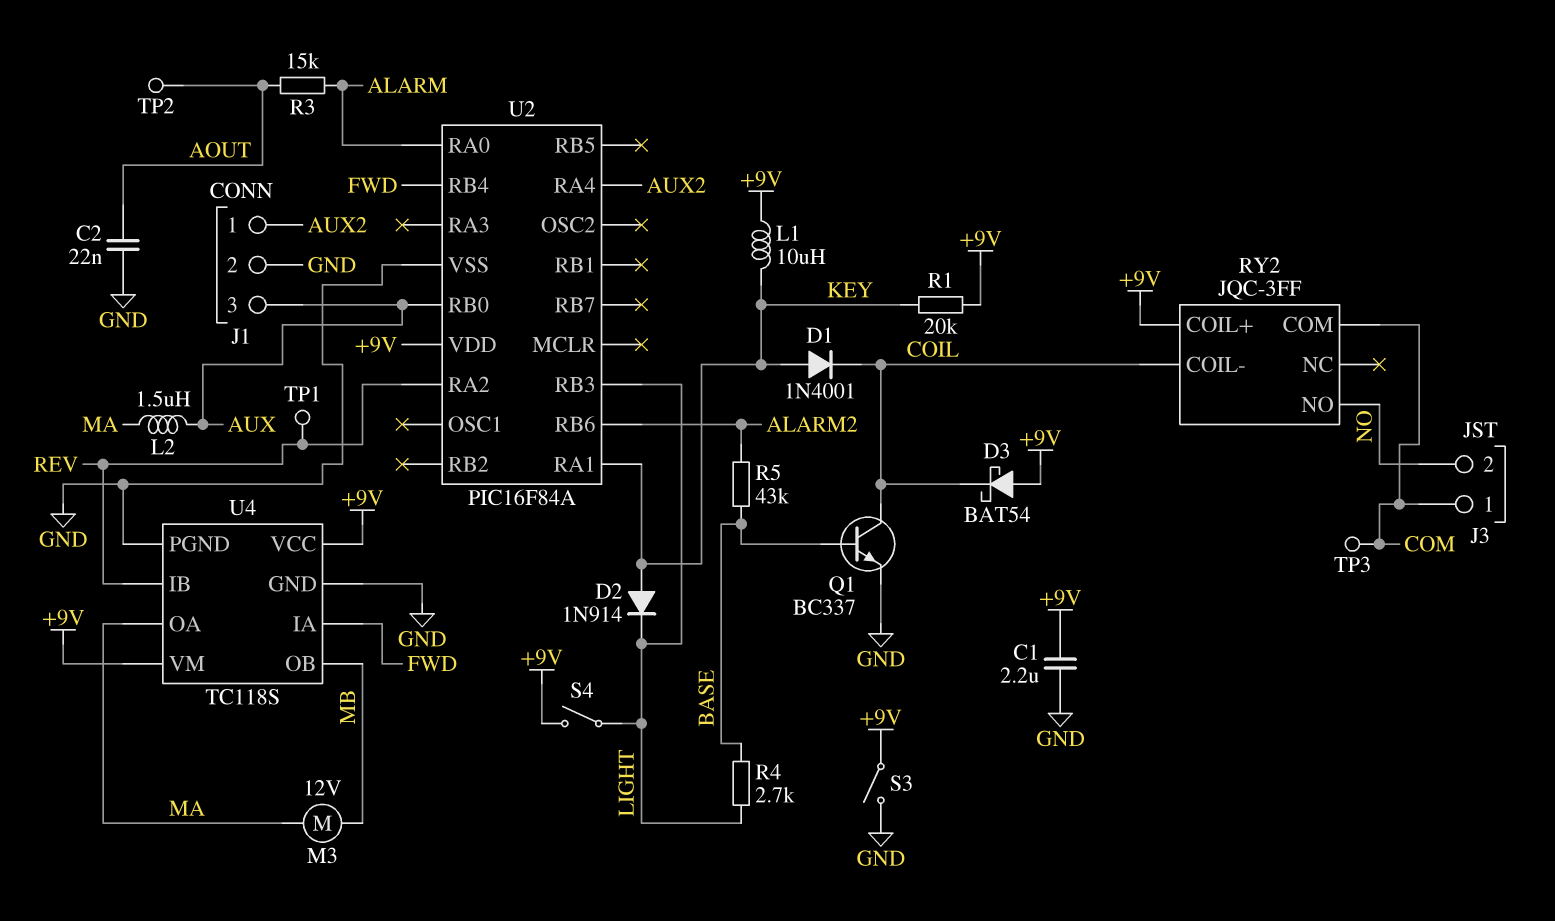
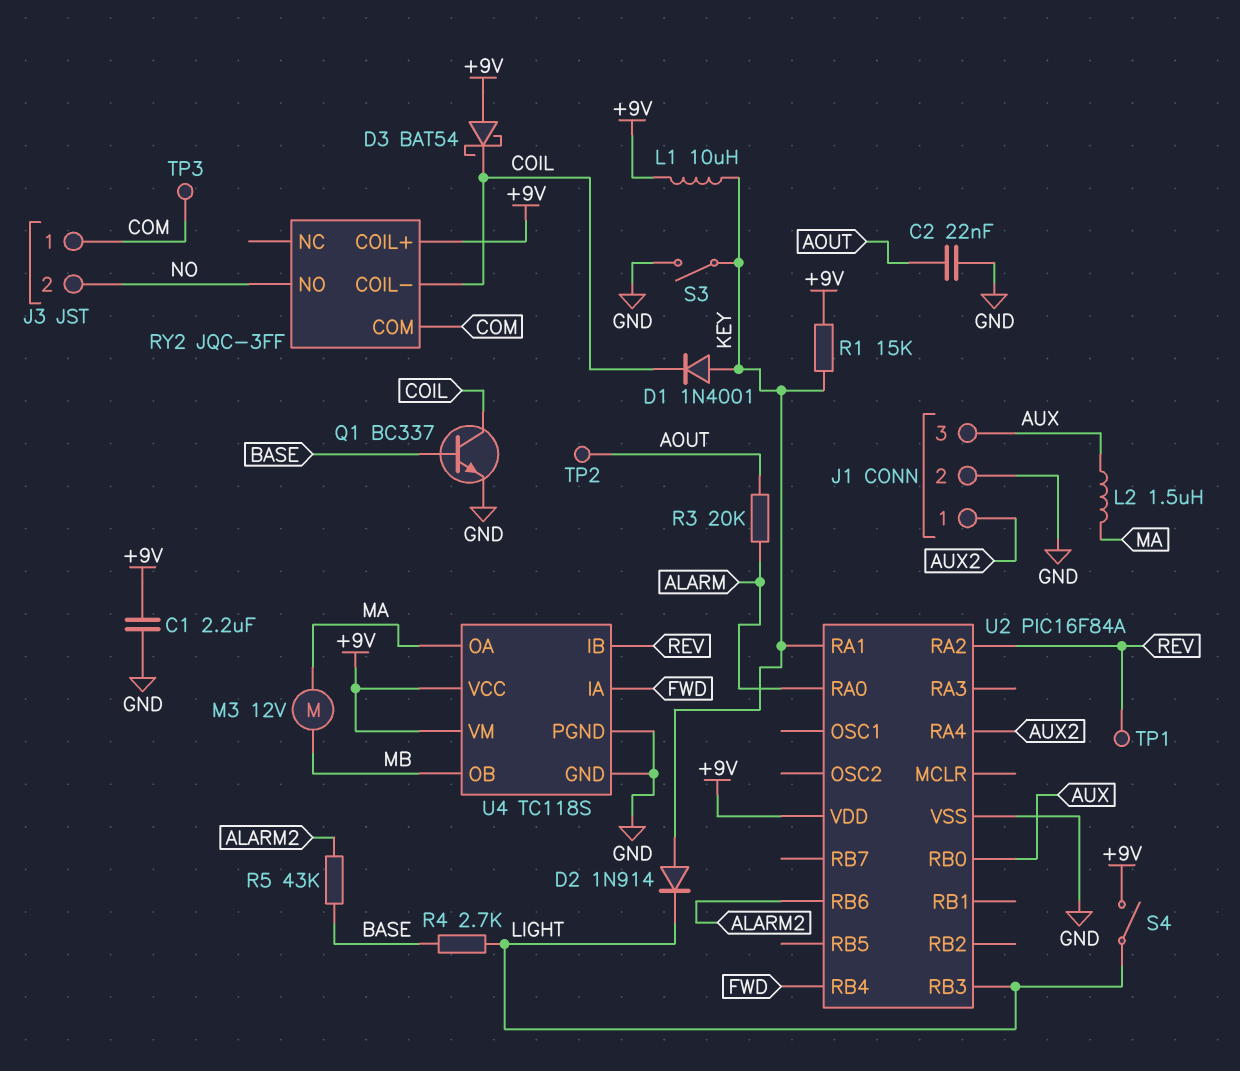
R1: 20k (+9V, KEY) -> 15k (+9V, KEY)
R3: 15k (ALARM, AOUT) -> 20k (ALARM, AOUT)
S3: switch (+9V, GND) -> switch (GND, KEY)

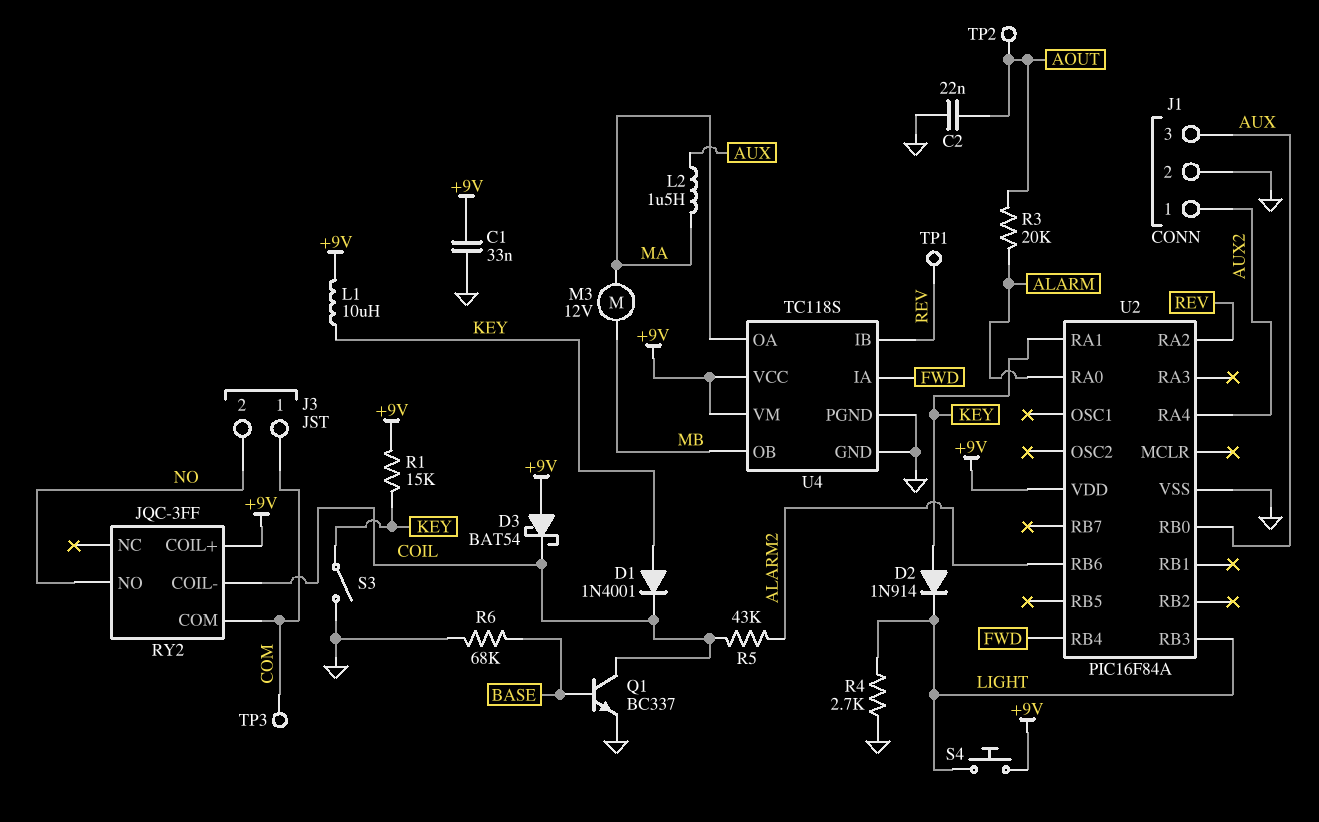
C1: 2.2uF (+9V, GND) -> 33nF (+9V, GND)
R4: 2.7k (BASE, LIGHT) -> 2.7k (GND, LIGHT)
R5: 43k (ALARM2, BASE) -> 43k (ALARM2, COIL)
R6: none -> 68k (BASE, GND)
S4: switch (+9V, LIGHT) -> button (+9V, LIGHT)

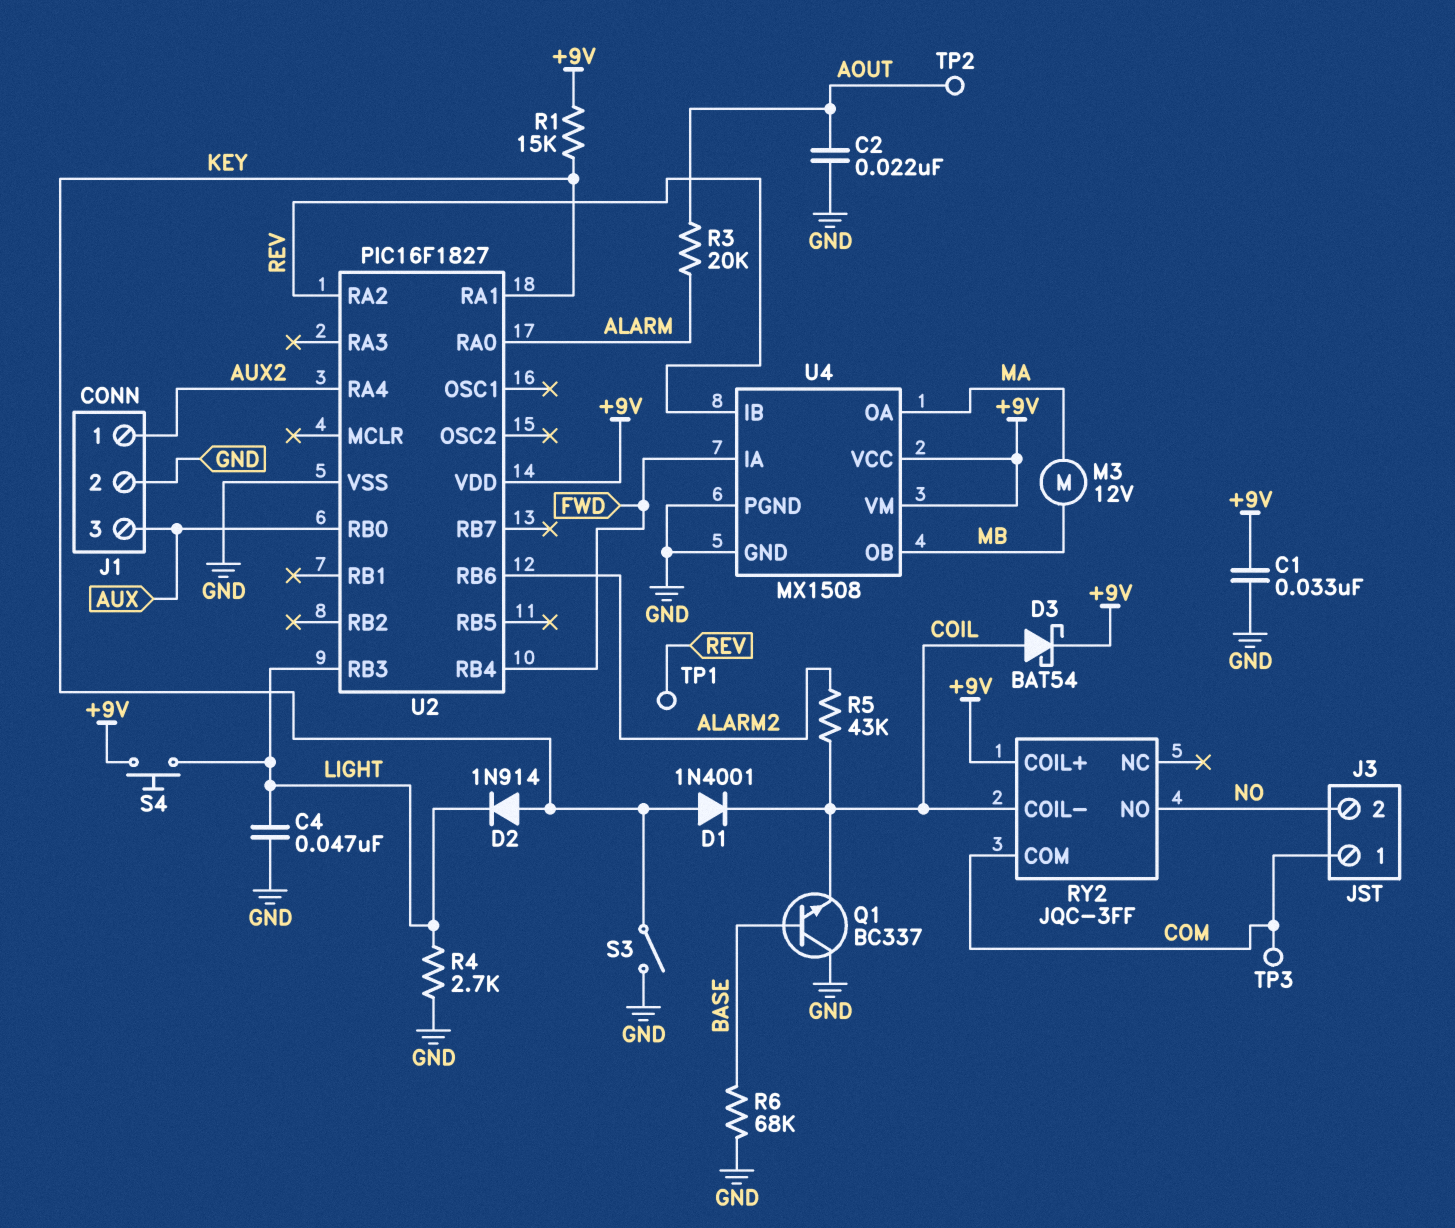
C4: none -> 47nF (GND, LIGHT)
D3: schottky BAT54 (A +9V, K COIL) -> schottky BAT54 (A COIL, K +9V)
L1: 10uH (+9V, KEY) -> none
L2: 1.5uH (AUX, MA) -> none
Q1: NPN BC337 (B BASE, C COIL, E GND) -> NPN BC337 (B BASE, C GND, E COIL)
U2: PIC16F84A -> PIC16F1827
U4: TC118S -> MX1508

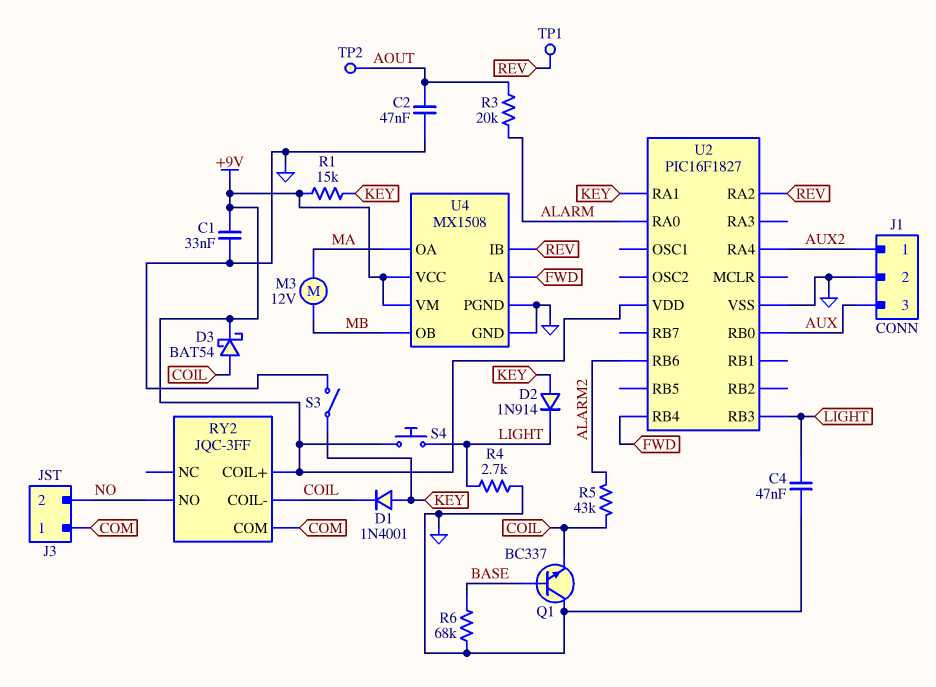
C2: 22nF (AOUT, GND) -> 47nF (AOUT, GND)
TP3: test point (COM) -> none

